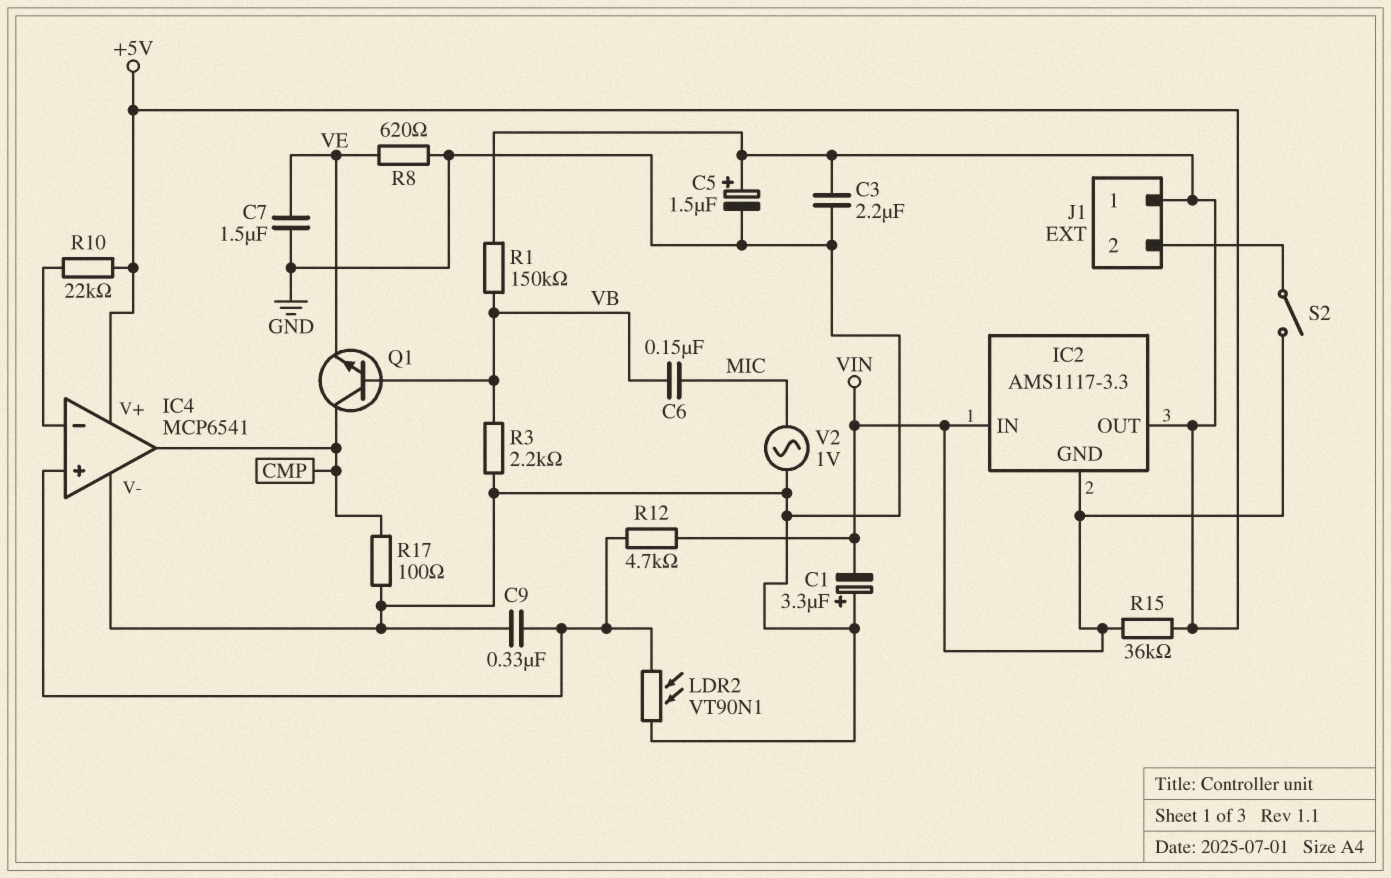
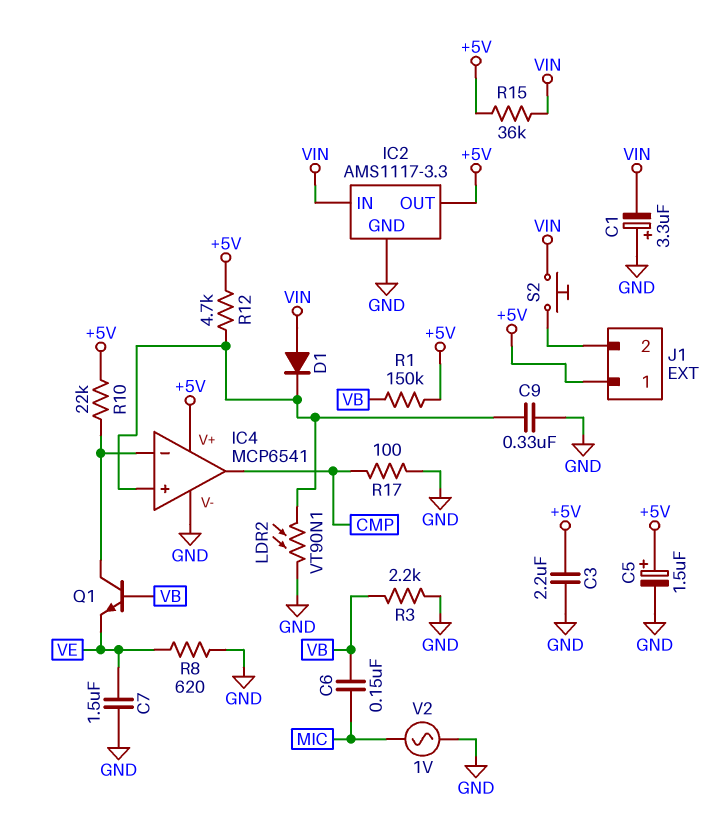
D1: none -> diode (A VIN, K IC4/in+)
IC2 pin GND: VIN -> GND
Q1: NPN (B VB, C CMP, E VE) -> NPN (B VB, C IC4/in-, E VE)
R12: 4.7k (IC4/in+, VIN) -> 4.7k (+5V, IC4/in+)
S2: switch (J1/2, VIN) -> button (J1/2, VIN)

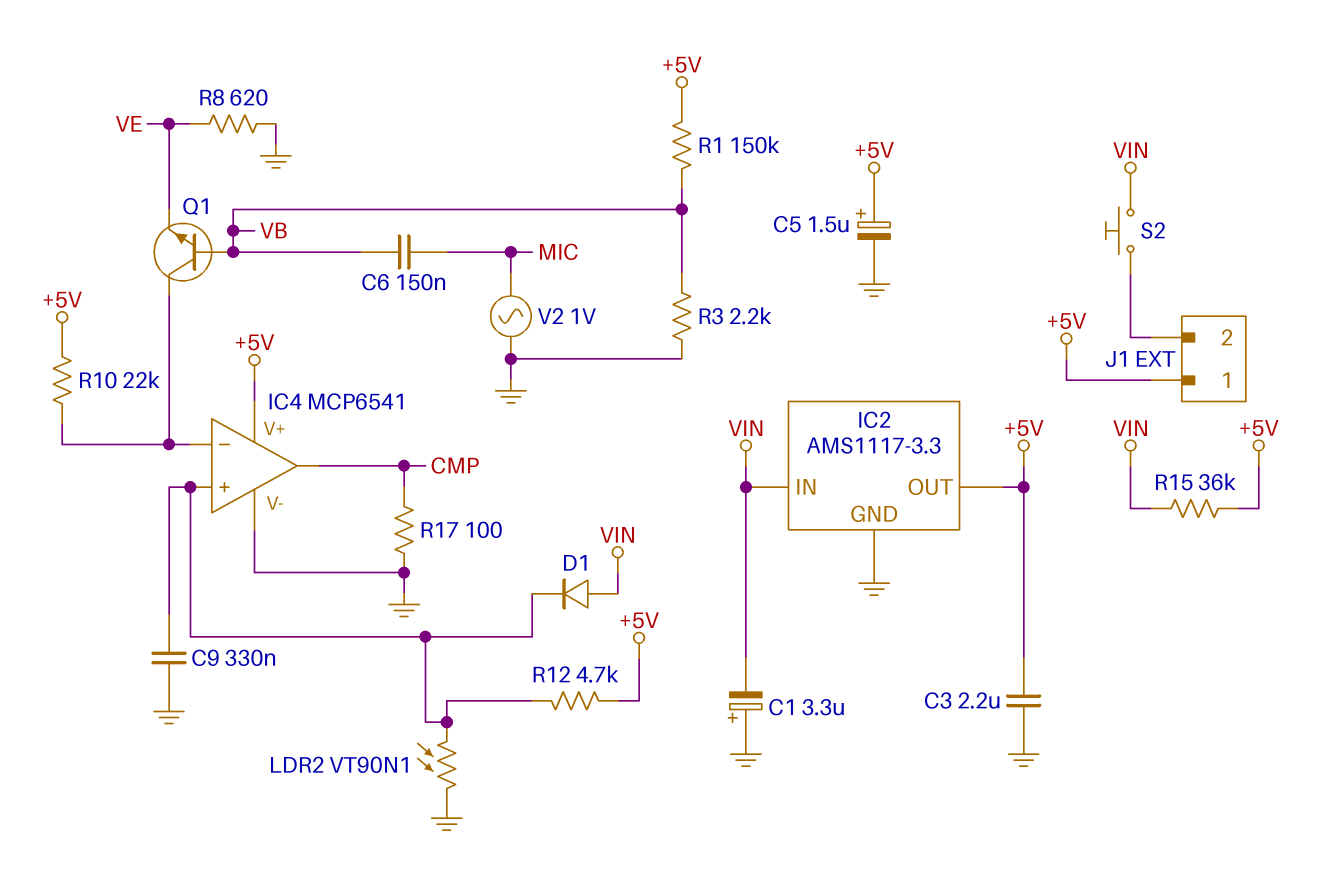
C7: 1.5uF (GND, VE) -> none

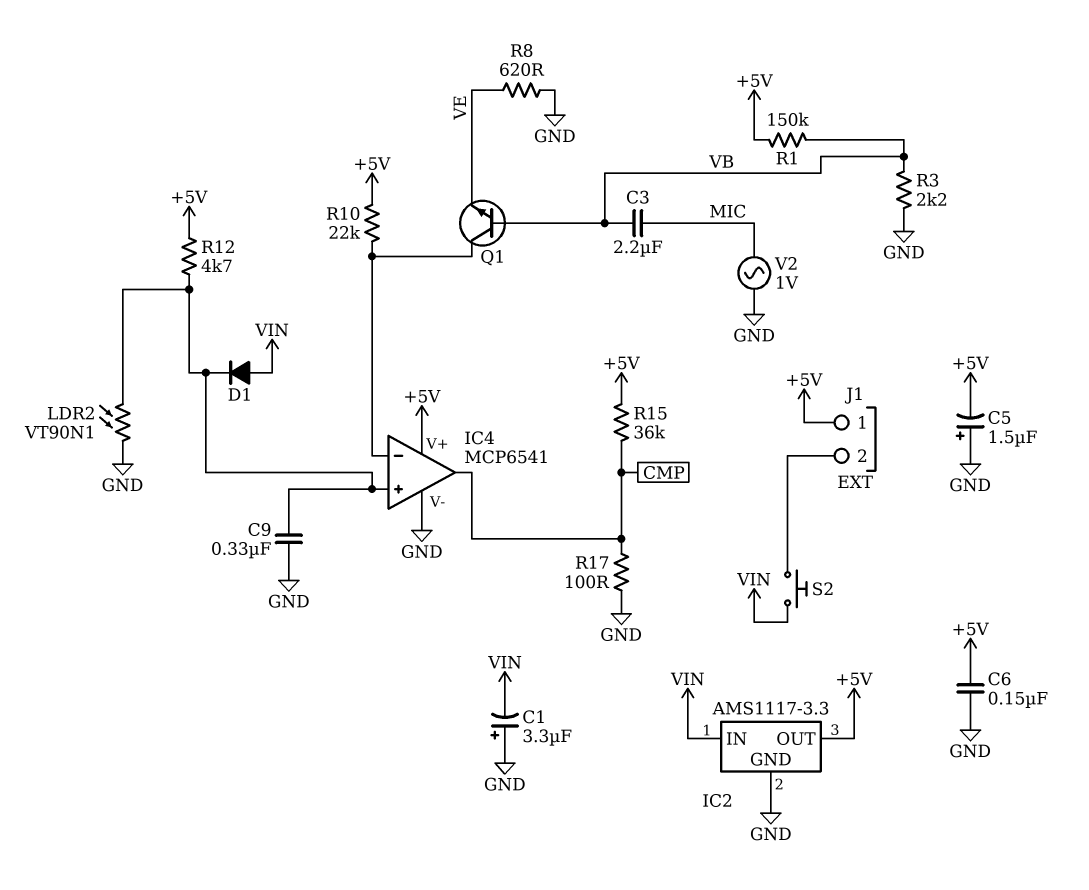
C3: 2.2uF (+5V, GND) -> 2.2uF (MIC, VB)
C5: 1.5uF (plus +5V, minus GND) -> 1.5uF (plus GND, minus +5V)
C6: 150nF (MIC, VB) -> 150nF (+5V, GND)
R15: 36k (+5V, VIN) -> 36k (+5V, CMP)

